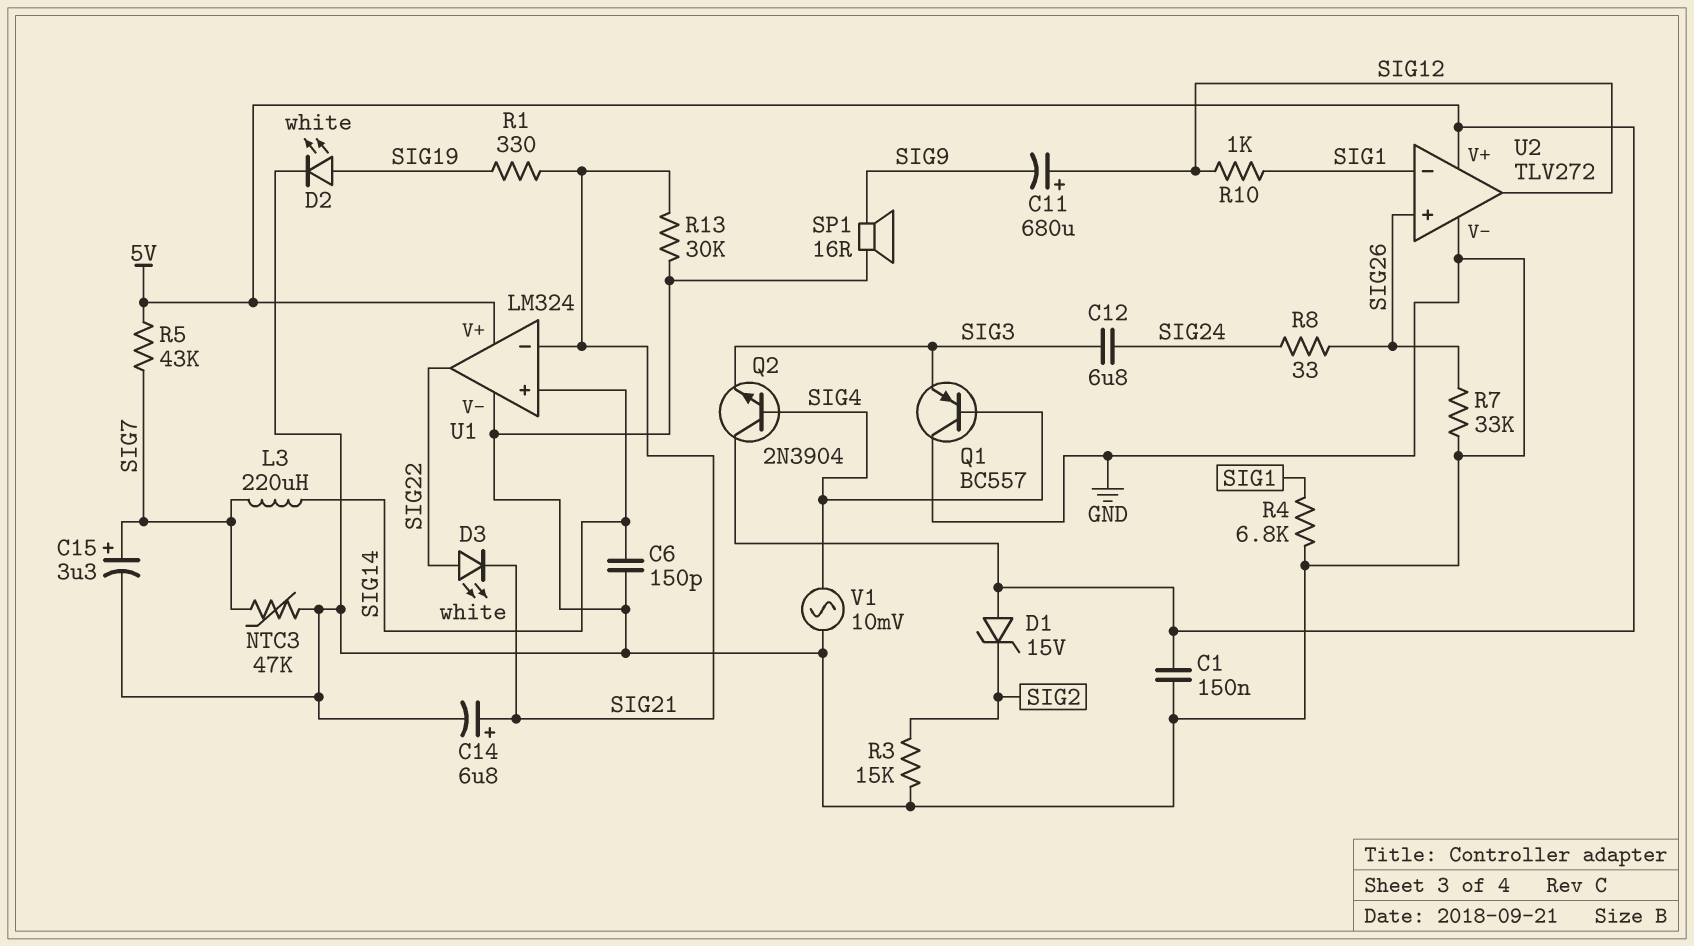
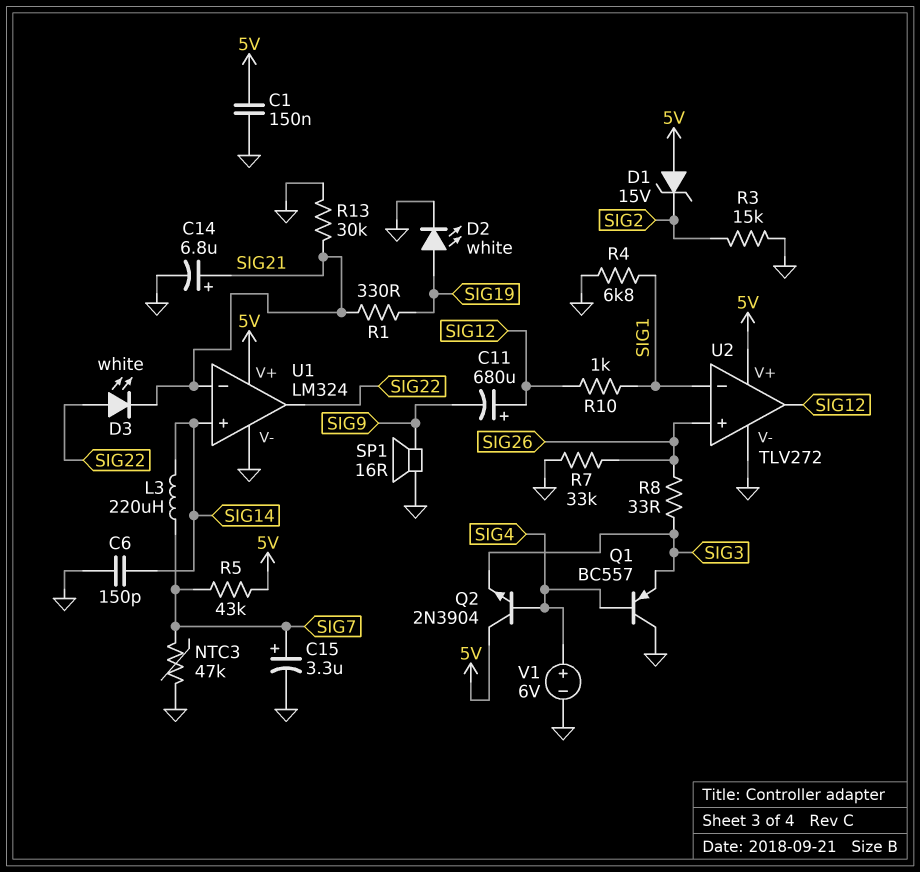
C12: 6.8uF (SIG3, SIG24) -> none
R8: 33 (SIG24, SIG26) -> 33 (SIG3, SIG26)
V1: AC 10mV (GND, SIG4) -> 6V (plus SIG4, minus GND)

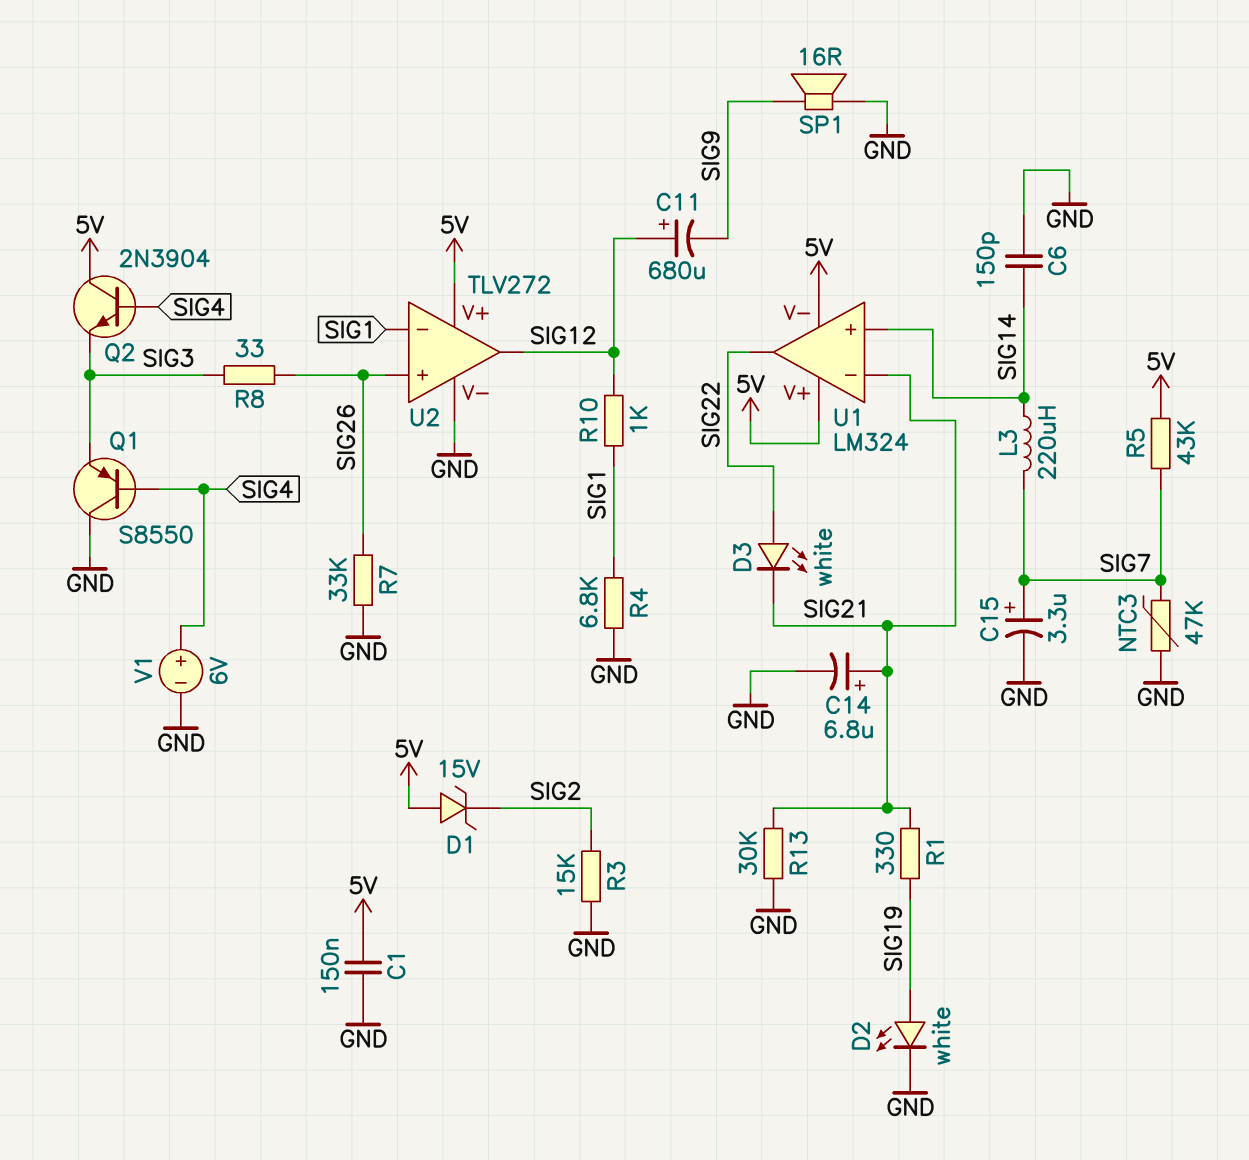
Q1: PNP BC557 (B SIG4, C GND, E SIG3) -> PNP S8550 (B SIG4, C GND, E SIG3)
U1 pin V-: GND -> 5V

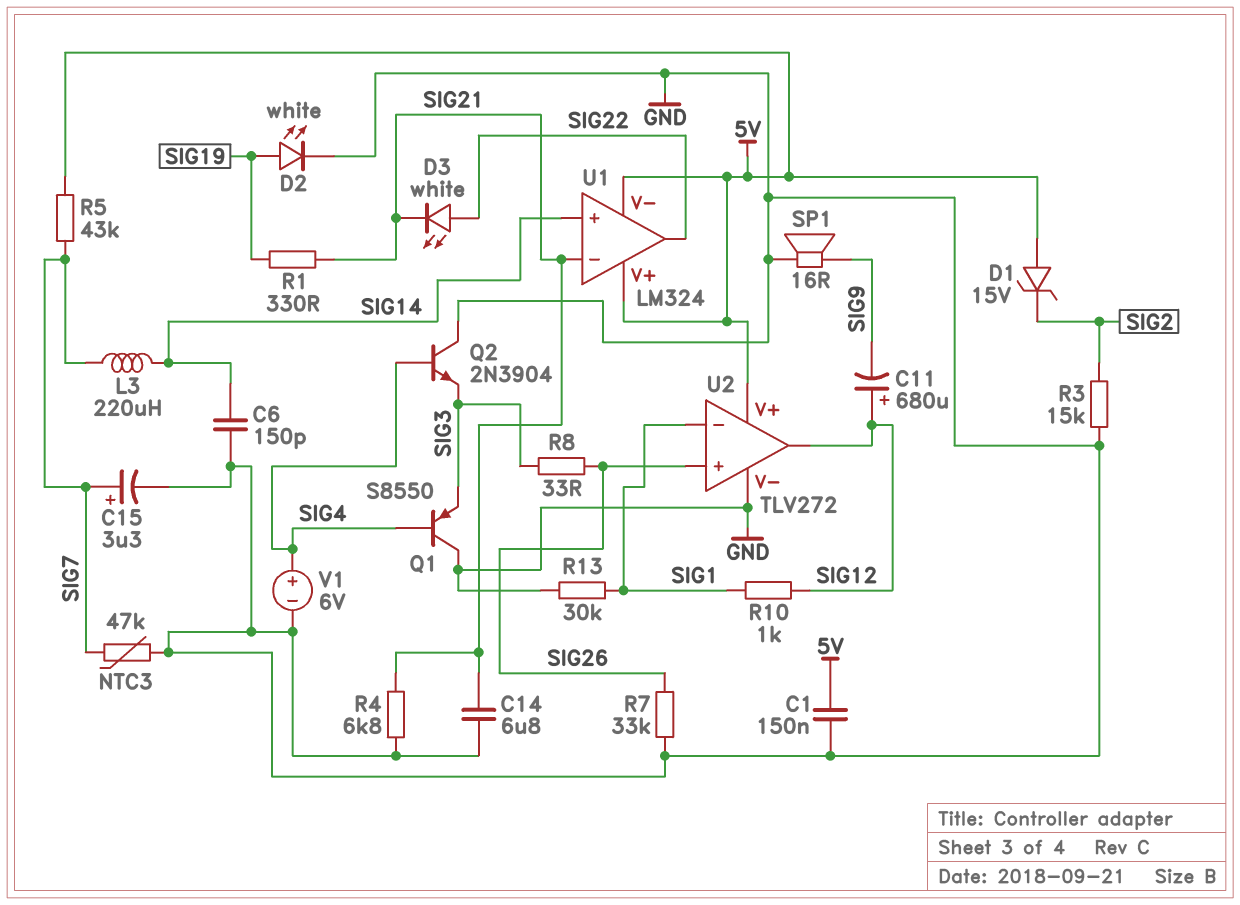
C14: 6.8uF (plus SIG21, minus GND) -> 6.8uF (GND, SIG21)
Q2: NPN 2N3904 (B SIG4, C 5V, E SIG3) -> NPN 2N3904 (B SIG4, C GND, E SIG3)
R4: 6.8k (GND, SIG1) -> 6.8k (GND, SIG21)
R13: 30k (GND, SIG21) -> 30k (GND, SIG1)

